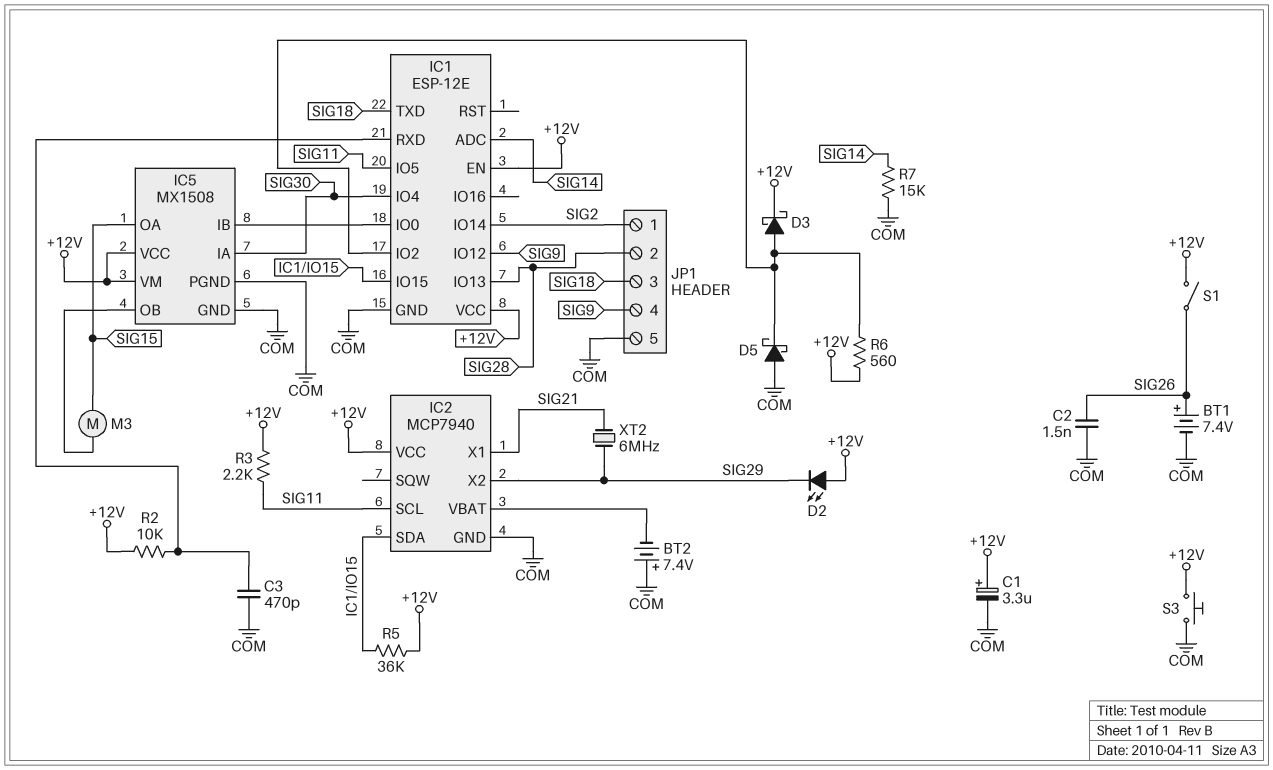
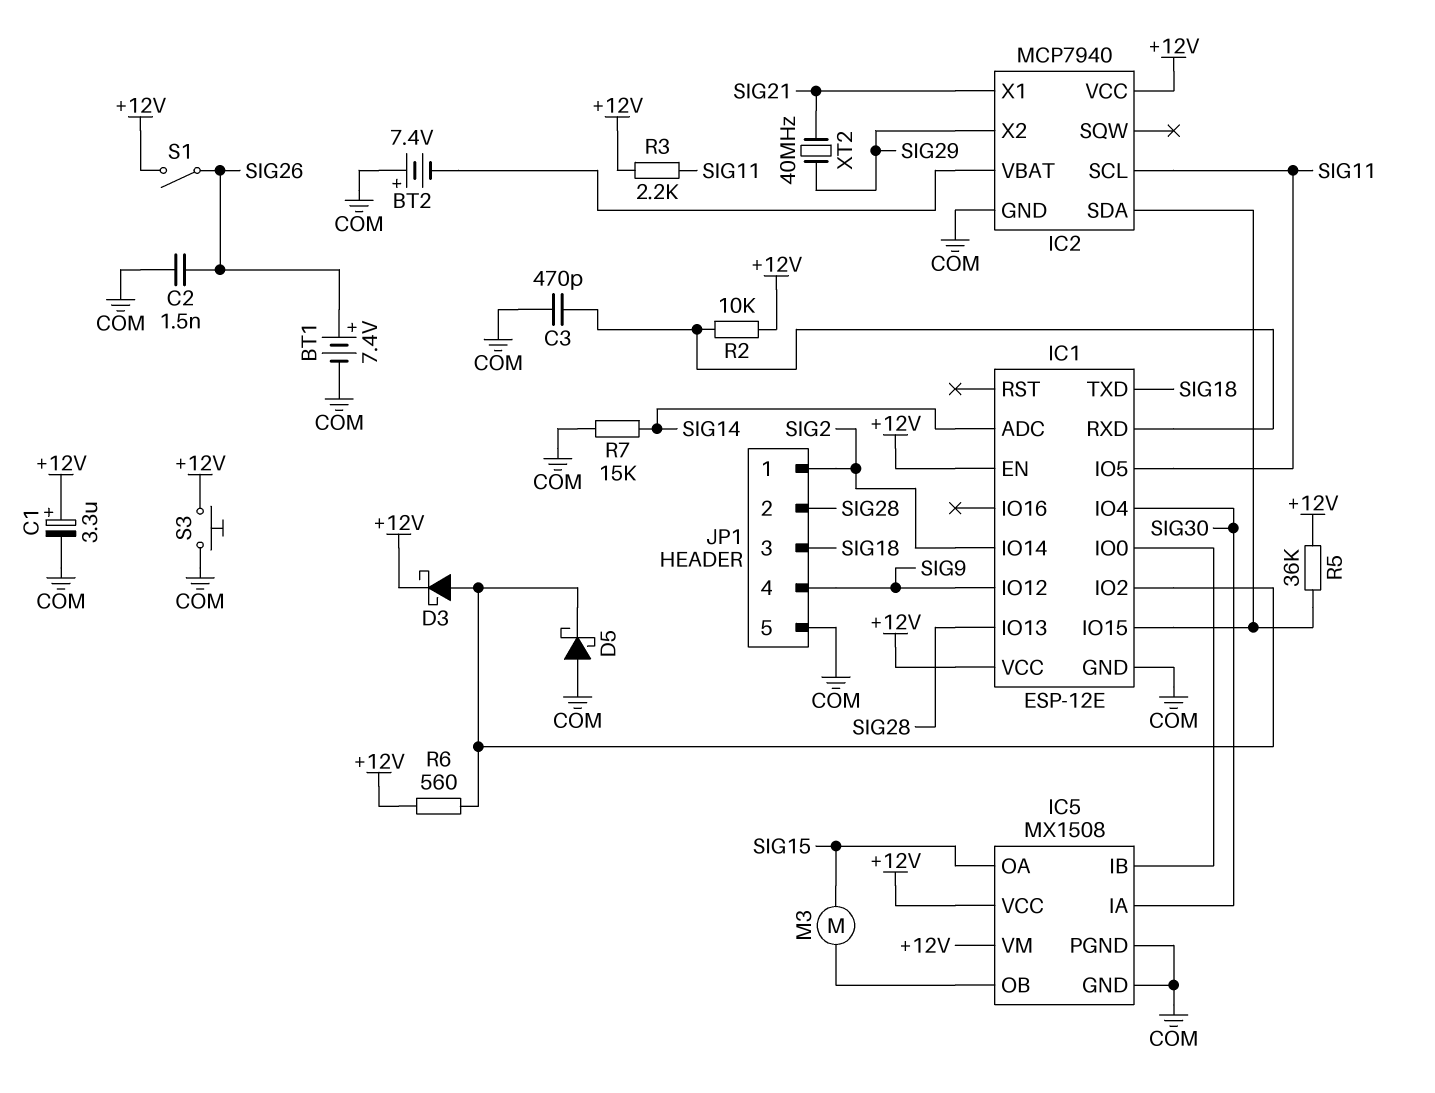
D2: LED (A +12V, K SIG29) -> none
XT2: 6MHz (SIG21, SIG29) -> 40MHz (SIG21, SIG29)

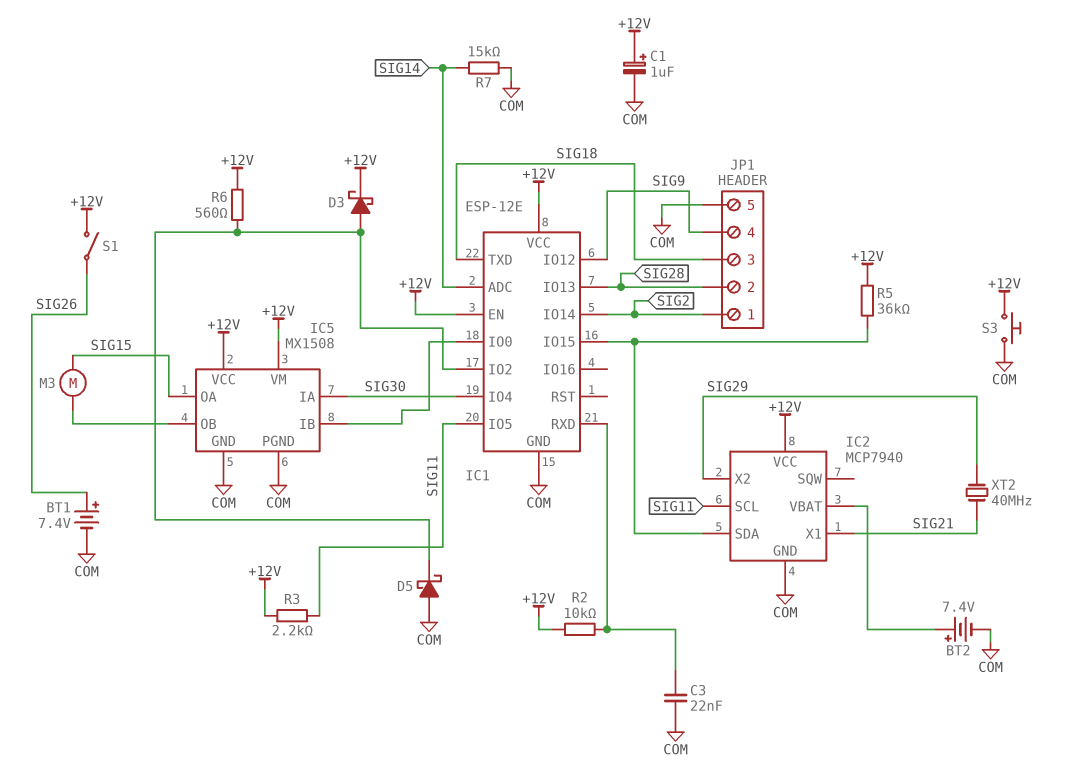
BT2: 7.4V (plus COM, minus IC2/VBAT) -> 7.4V (plus IC2/VBAT, minus COM)
C1: 3.3uF (plus +12V, minus COM) -> 1uF (plus +12V, minus COM)
C2: 1.5nF (COM, SIG26) -> none
C3: 470pF (COM, IC1/RXD) -> 22nF (COM, IC1/RXD)

